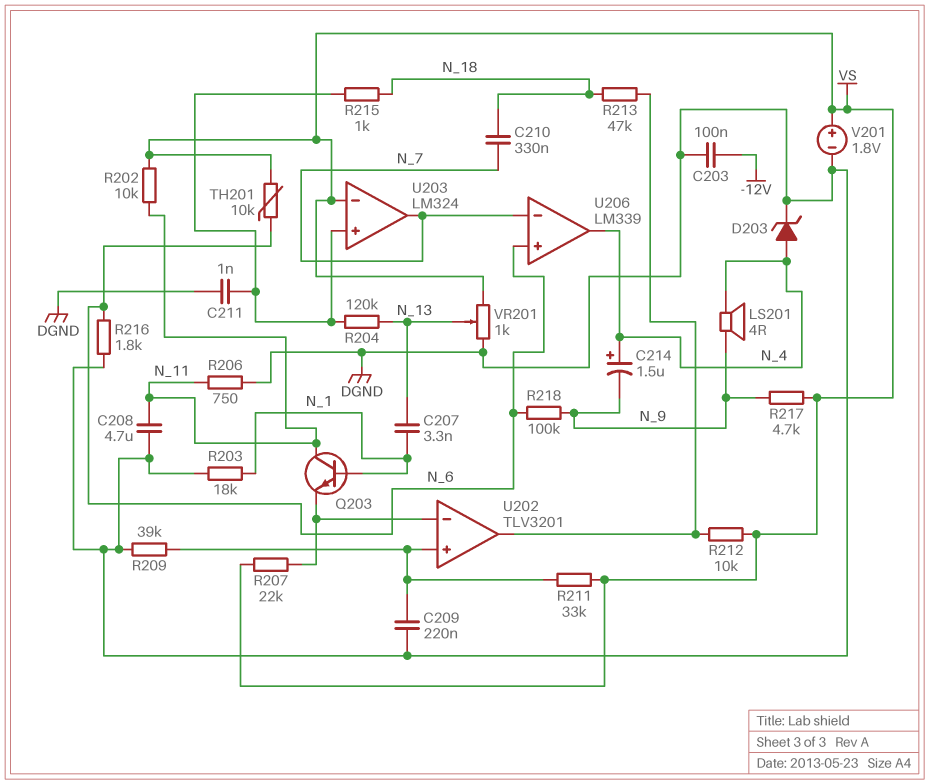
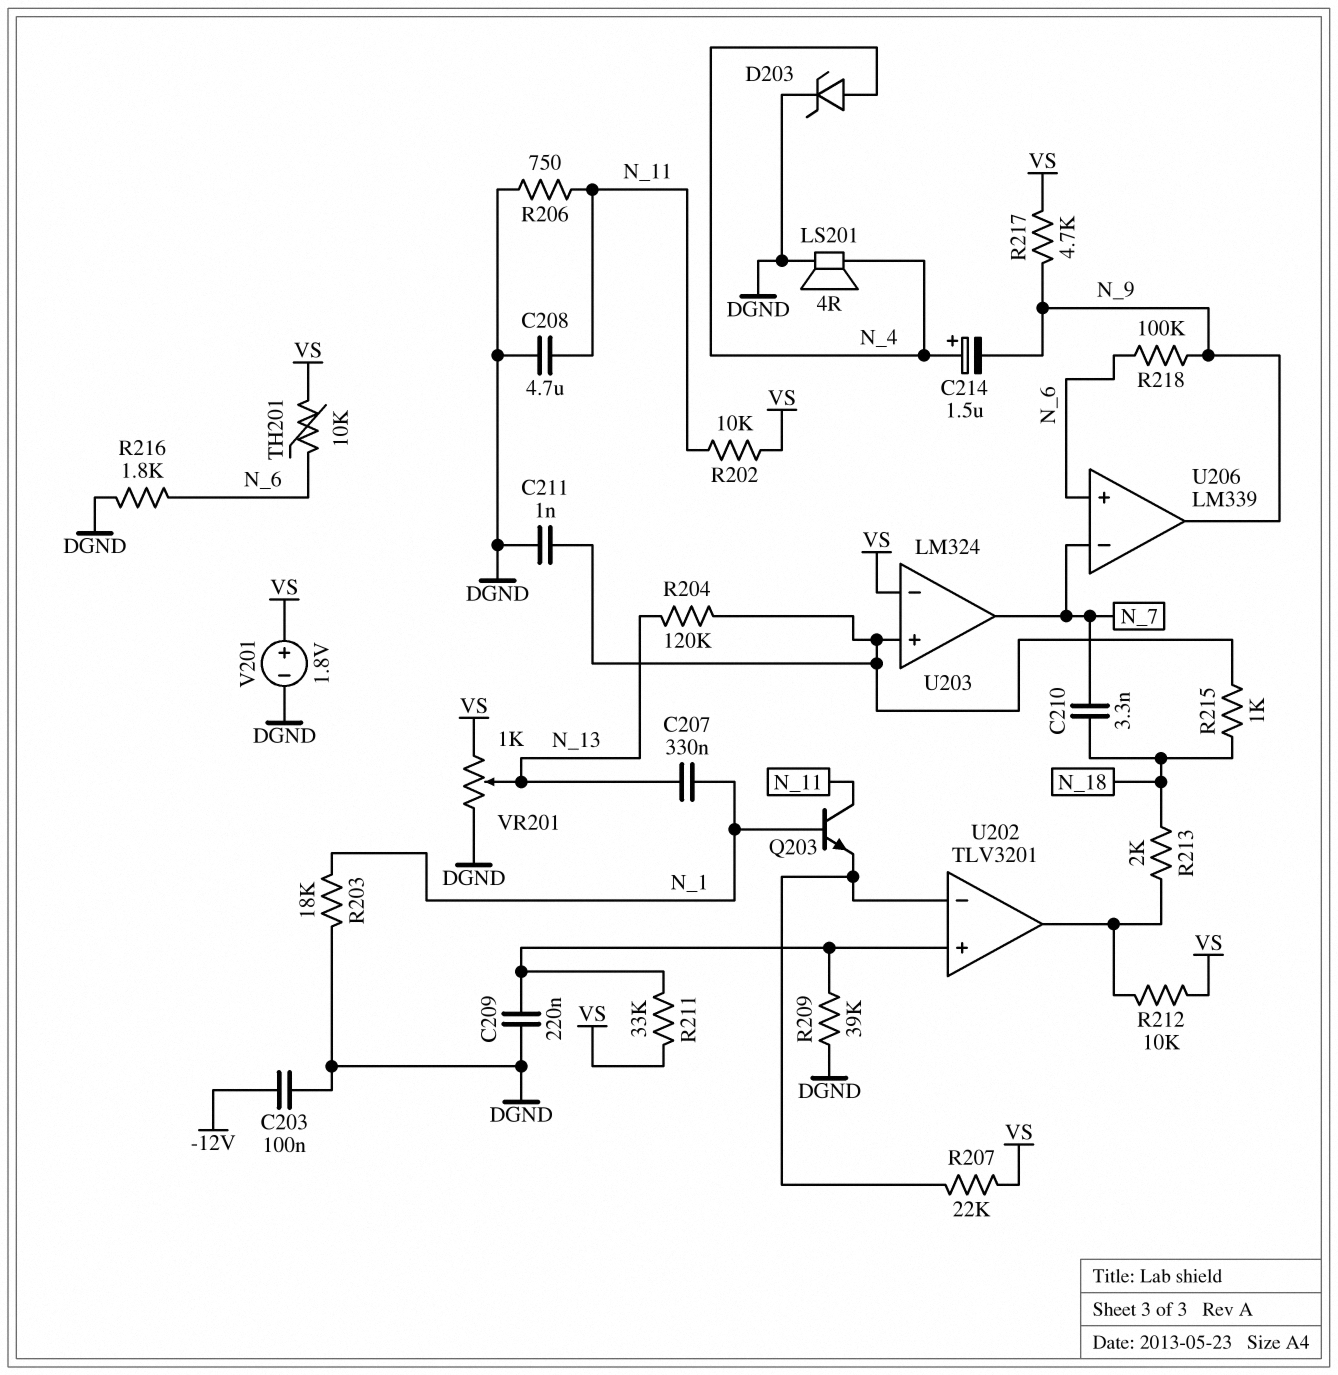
C207: 3.3nF (N_1, N_13) -> 330nF (N_1, N_13)
C210: 330nF (N_7, N_18) -> 3.3nF (N_7, N_18)
LS201: speaker 4R (N_4, N_9) -> speaker 4R (DGND, N_4)
R213: 47k (N_18, U202/out) -> 2k (N_18, U202/out)
U206 pin out: N_4 -> N_9

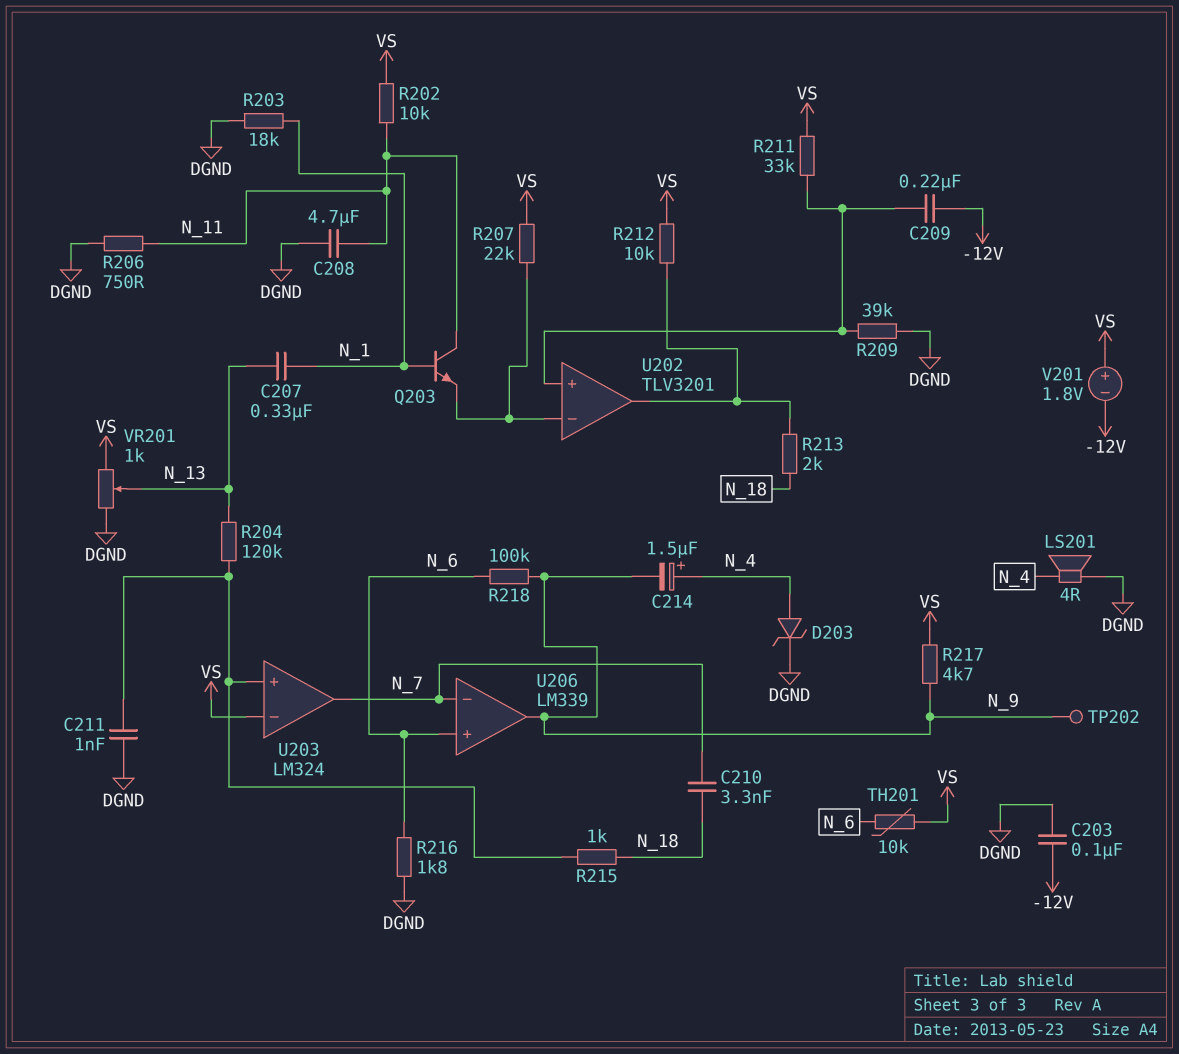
C209: 220nF (DGND, U202/in+) -> 220nF (-12V, U202/in+)
TP202: none -> test point (N_9)
V201: 1.8V (plus VS, minus DGND) -> 1.8V (plus VS, minus -12V)

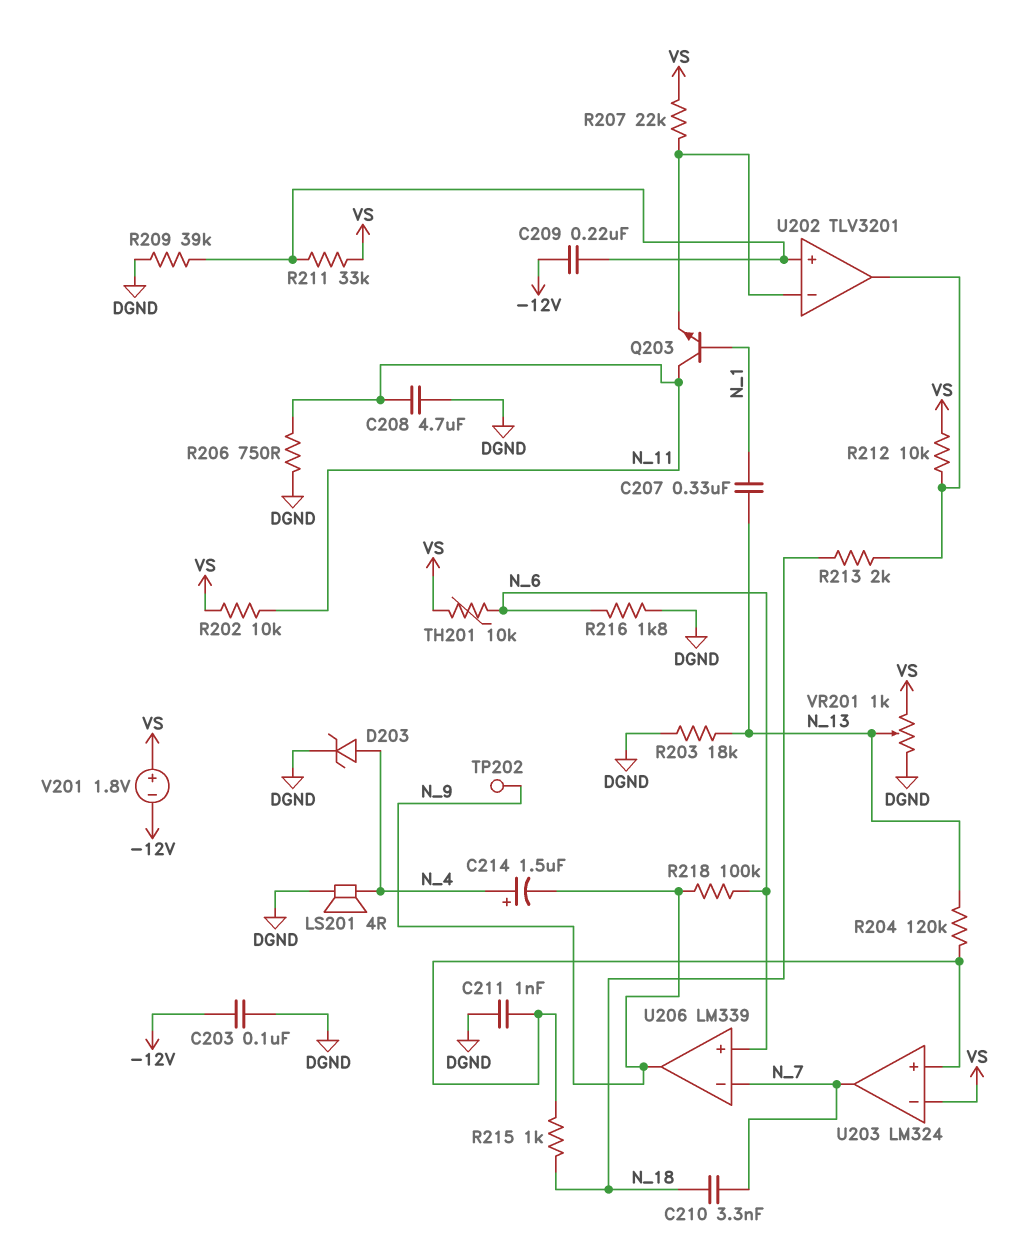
R203: 18k (DGND, N_1) -> 18k (DGND, N_13)
R217: 4.7k (N_9, VS) -> none

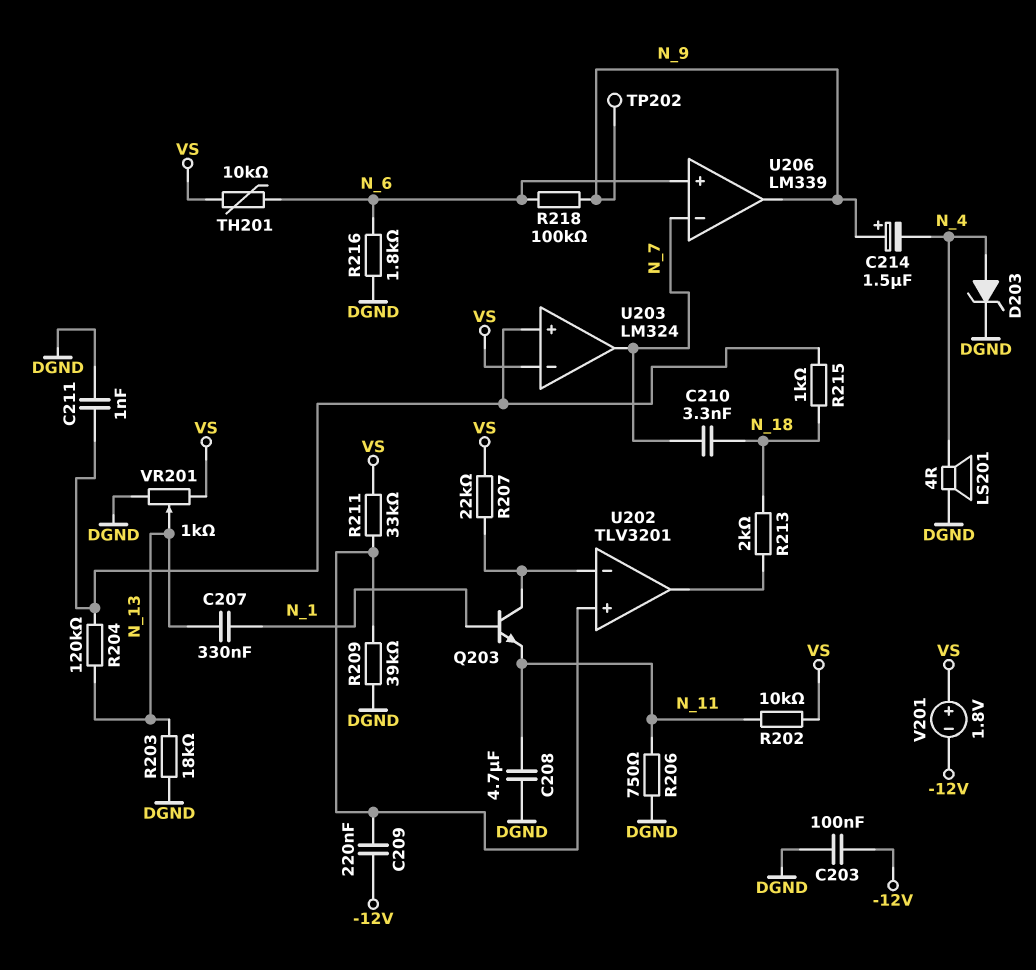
C214: 1.5uF (plus N_4, minus N_9) -> 1.5uF (plus N_9, minus N_4)
Q203: NPN (B N_1, C N_11, E U202/in-) -> NPN (B N_1, C U202/in-, E N_11)
R212: 10k (U202/out, VS) -> none

